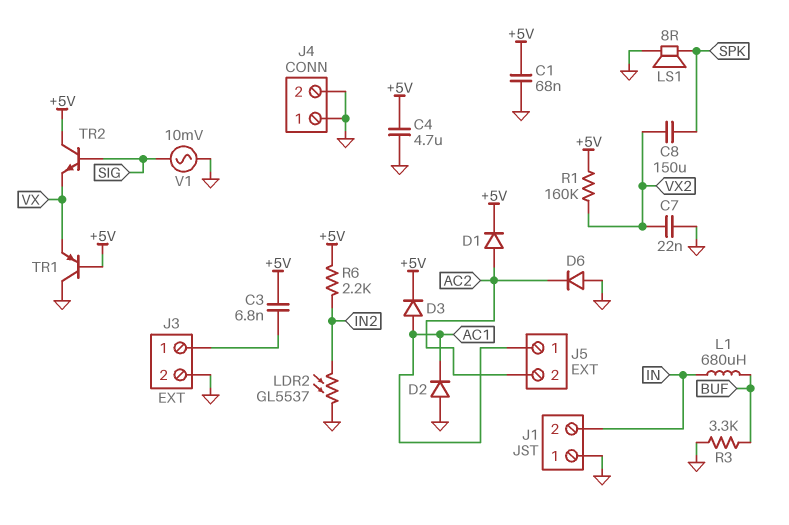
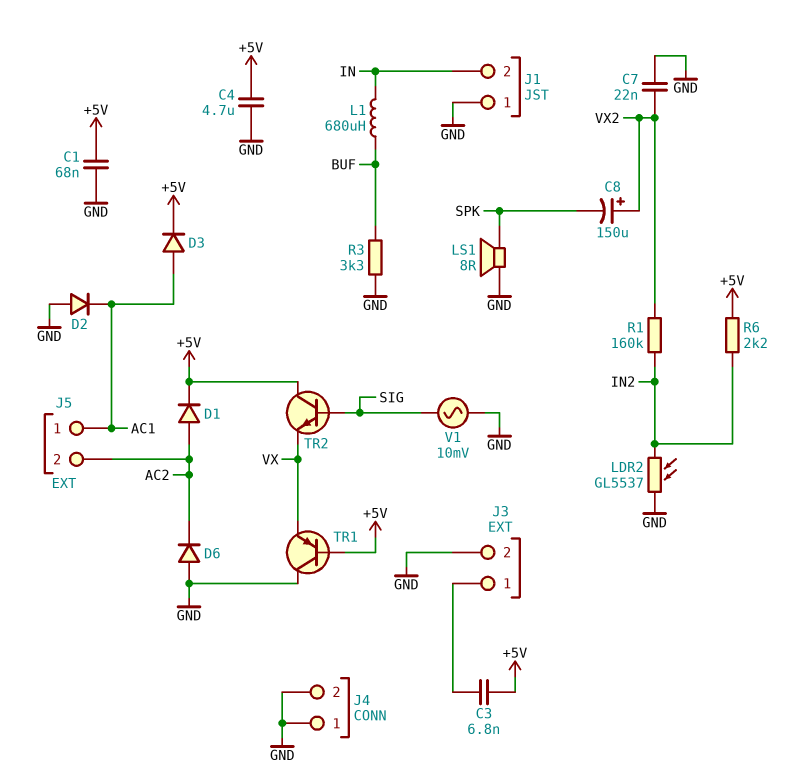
C8: 150uF (SPK, VX2) -> 150uF (plus VX2, minus SPK)
R1: 160k (+5V, VX2) -> 160k (IN2, VX2)

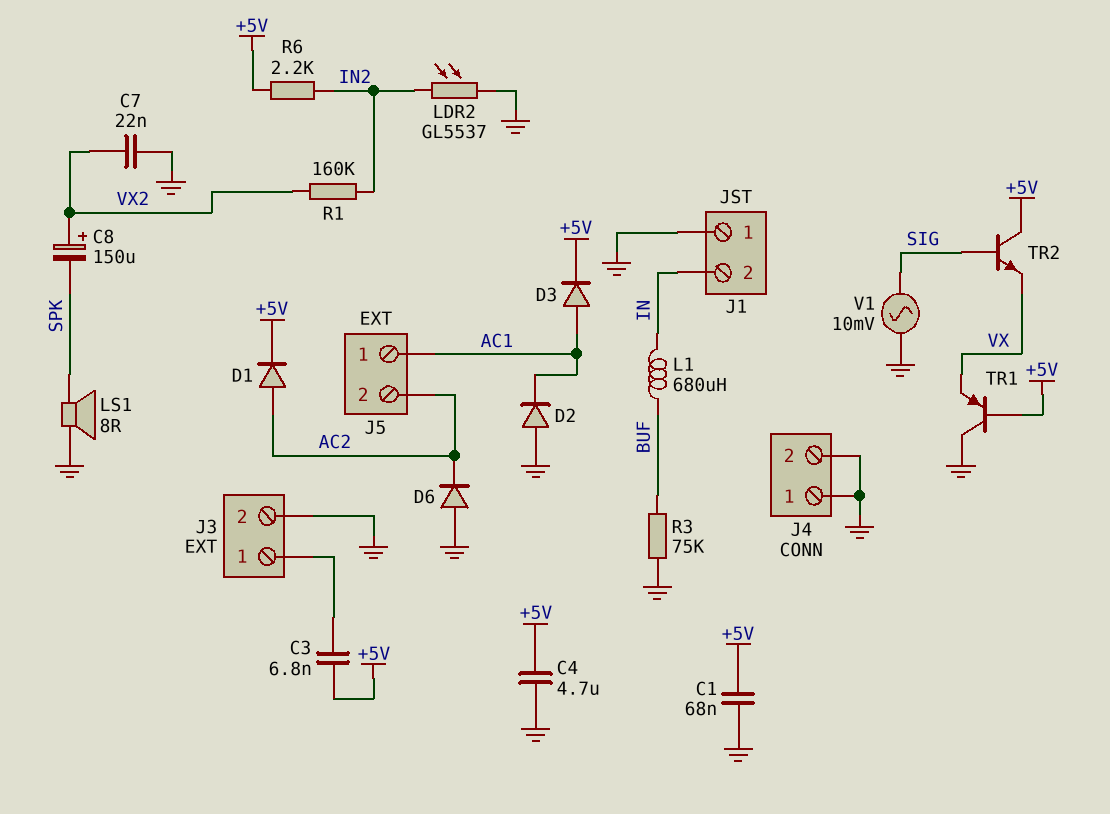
R3: 3.3k (BUF, GND) -> 75k (BUF, GND)

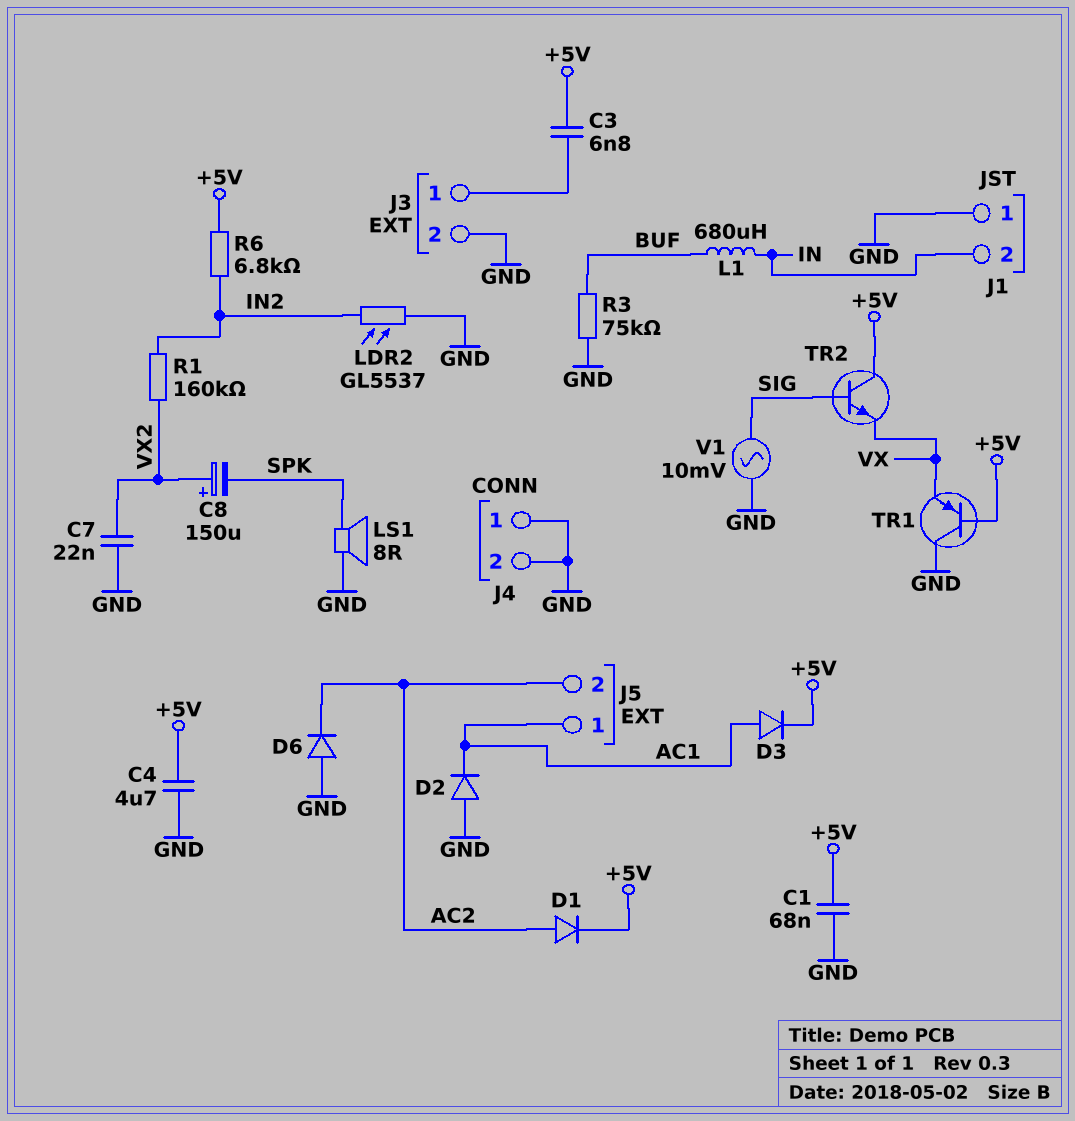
R6: 2.2k (+5V, IN2) -> 6.8k (+5V, IN2)

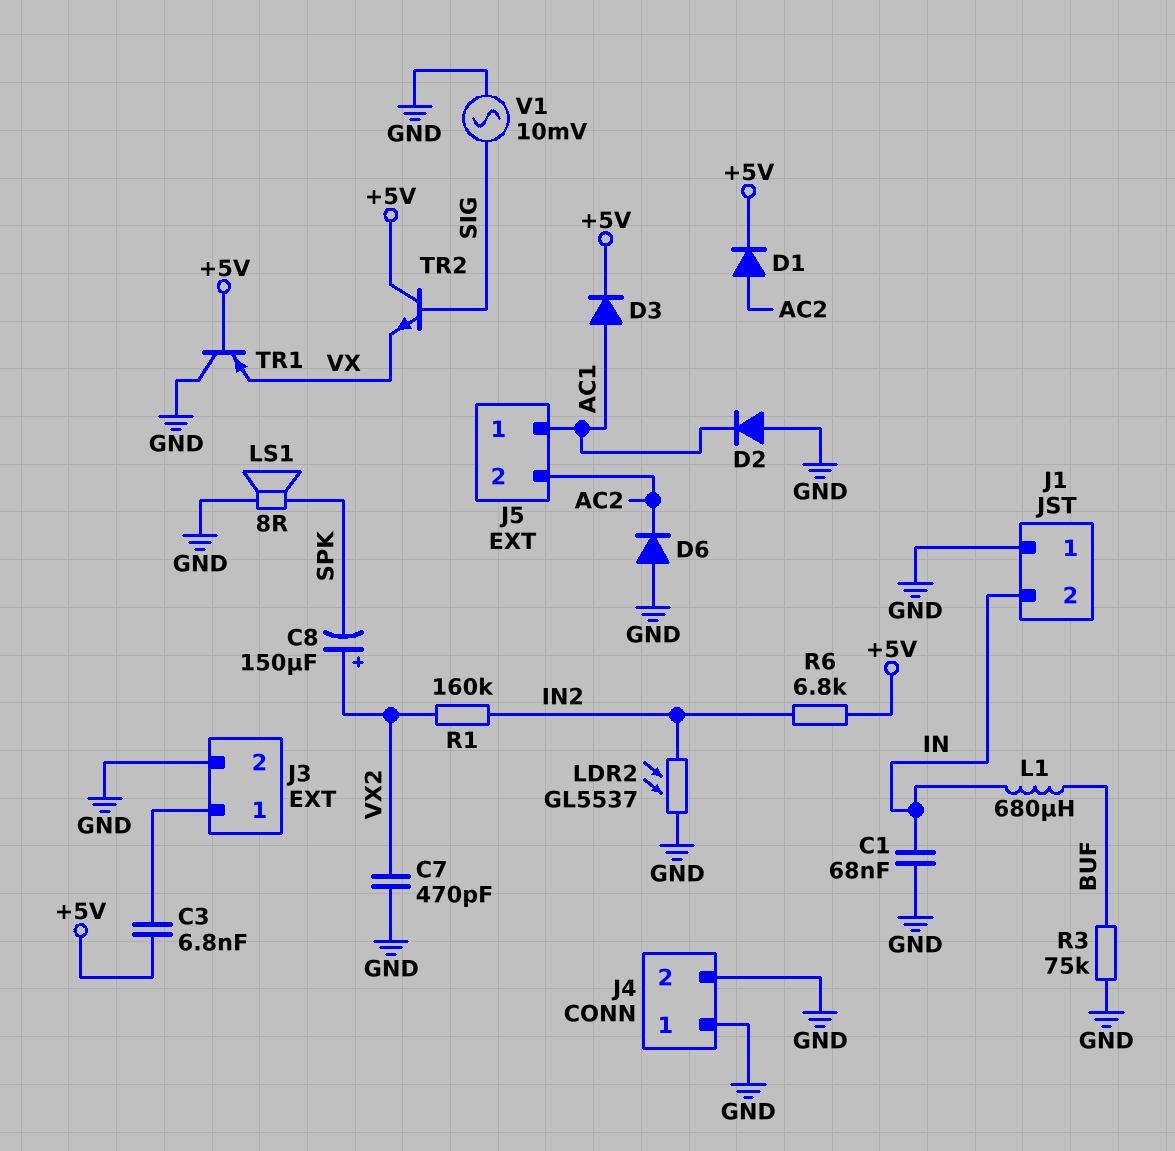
C1: 68nF (+5V, GND) -> 68nF (GND, IN)
C4: 4.7uF (+5V, GND) -> none
C7: 22nF (GND, VX2) -> 470pF (GND, VX2)

